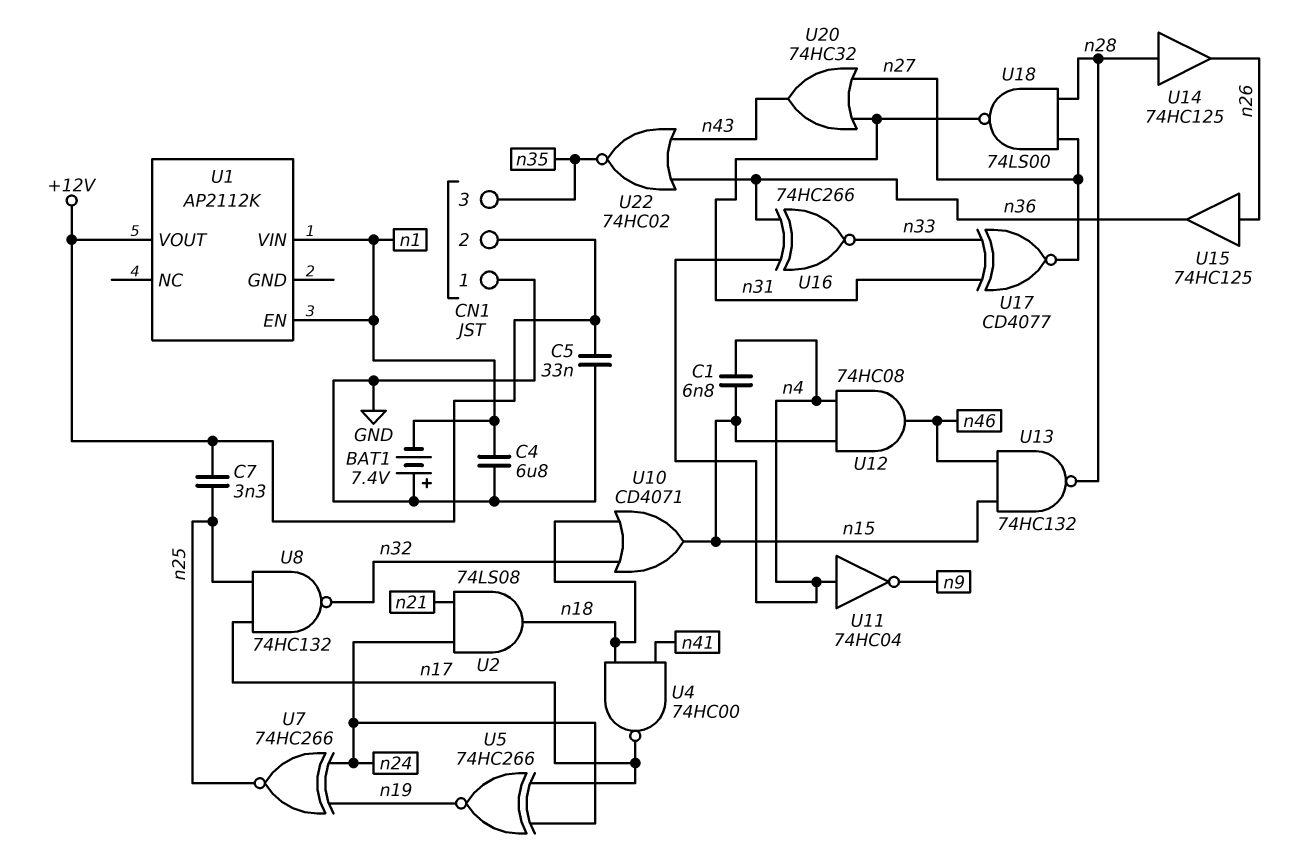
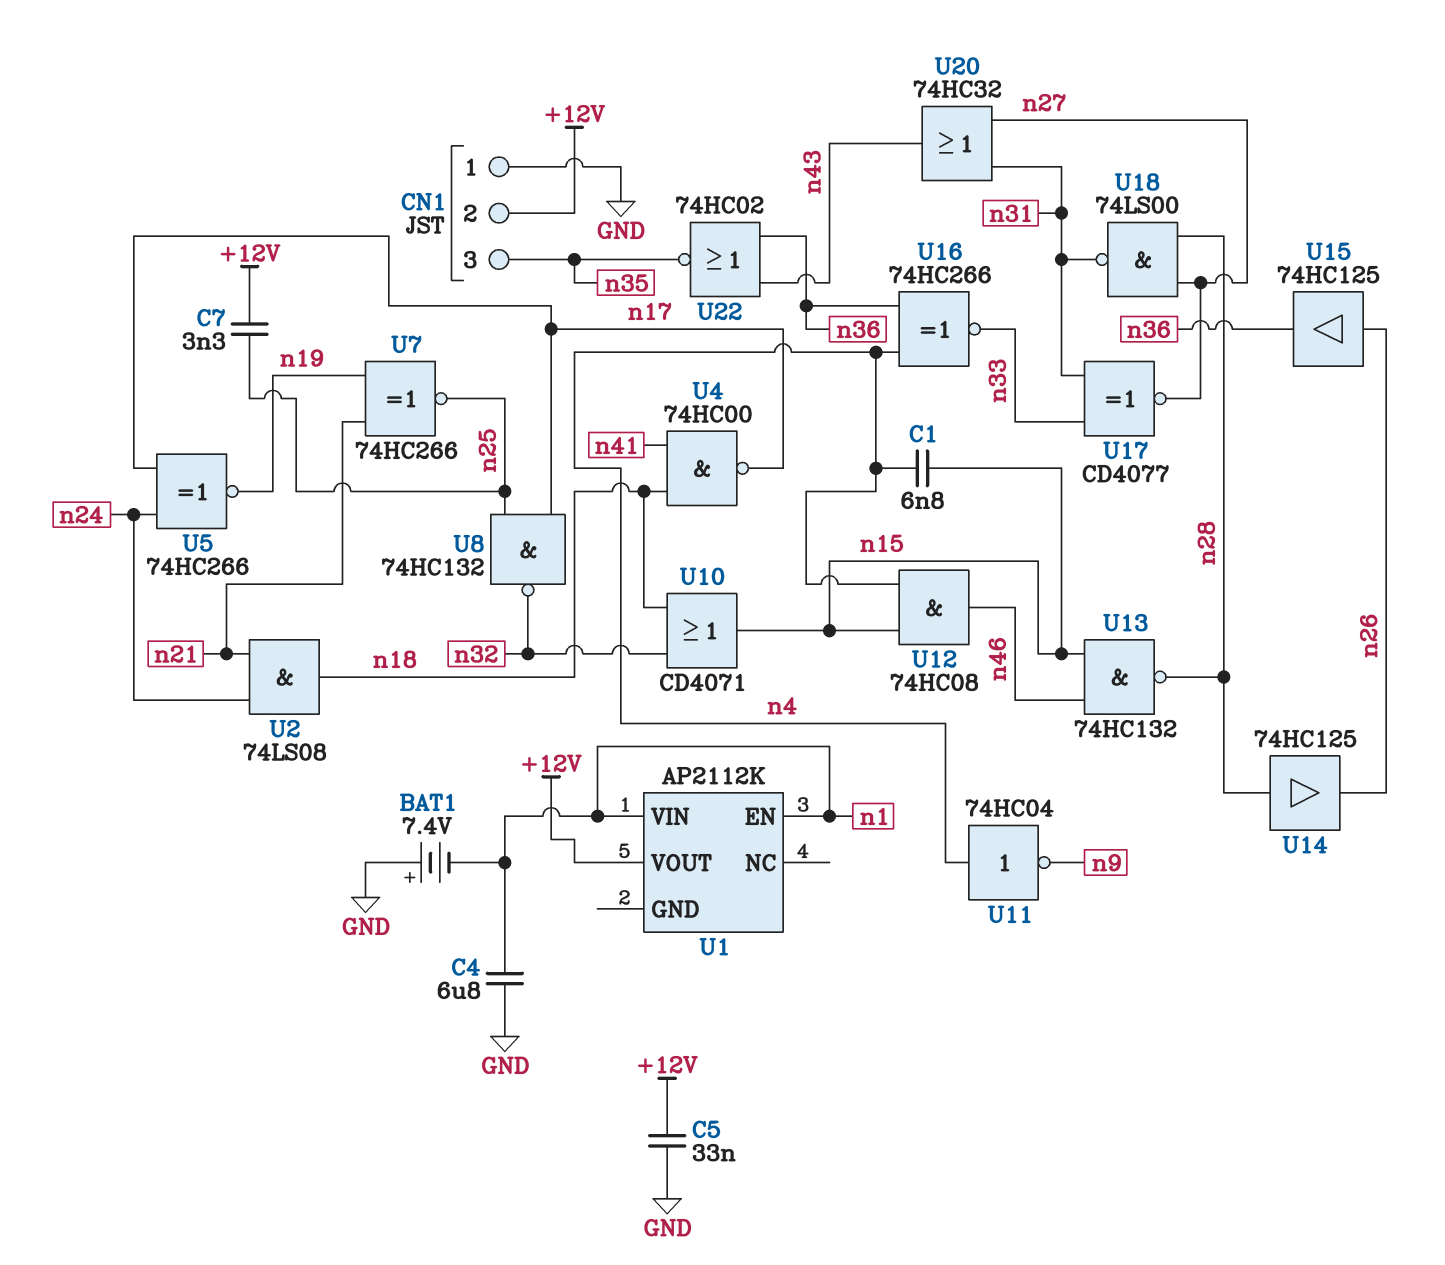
U7: XNOR 74HC266 (in n19, in n24, out n25) -> XNOR 74HC266 (in n19, in n21, out n25)

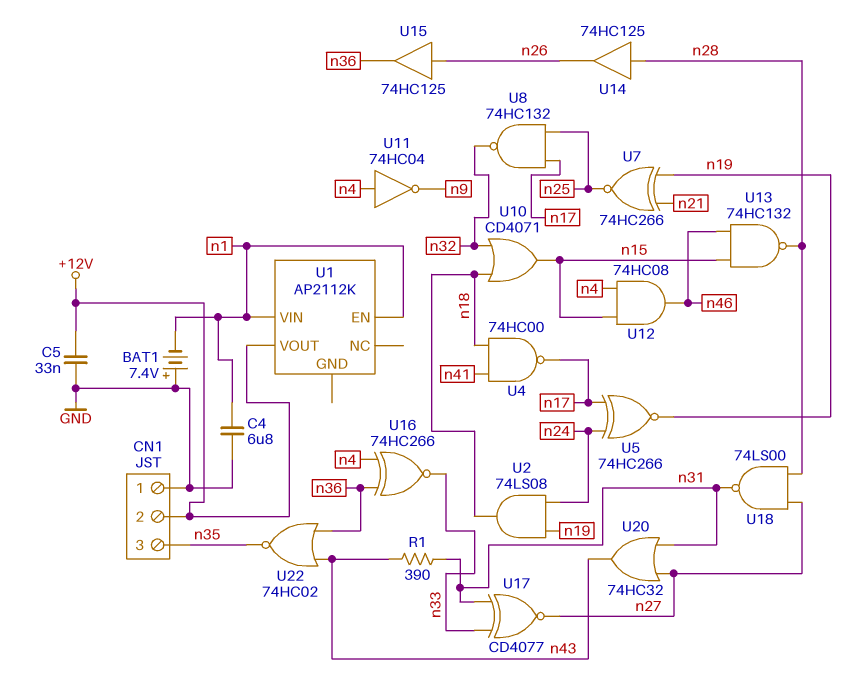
C1: 6.8nF (n4, n15) -> none
C7: 3.3nF (+12V, n25) -> none
R1: none -> 390 (n31, n43)
U2: AND 74LS08 (in n21, in n24, out n18) -> AND 74LS08 (in n19, in n24, out n18)

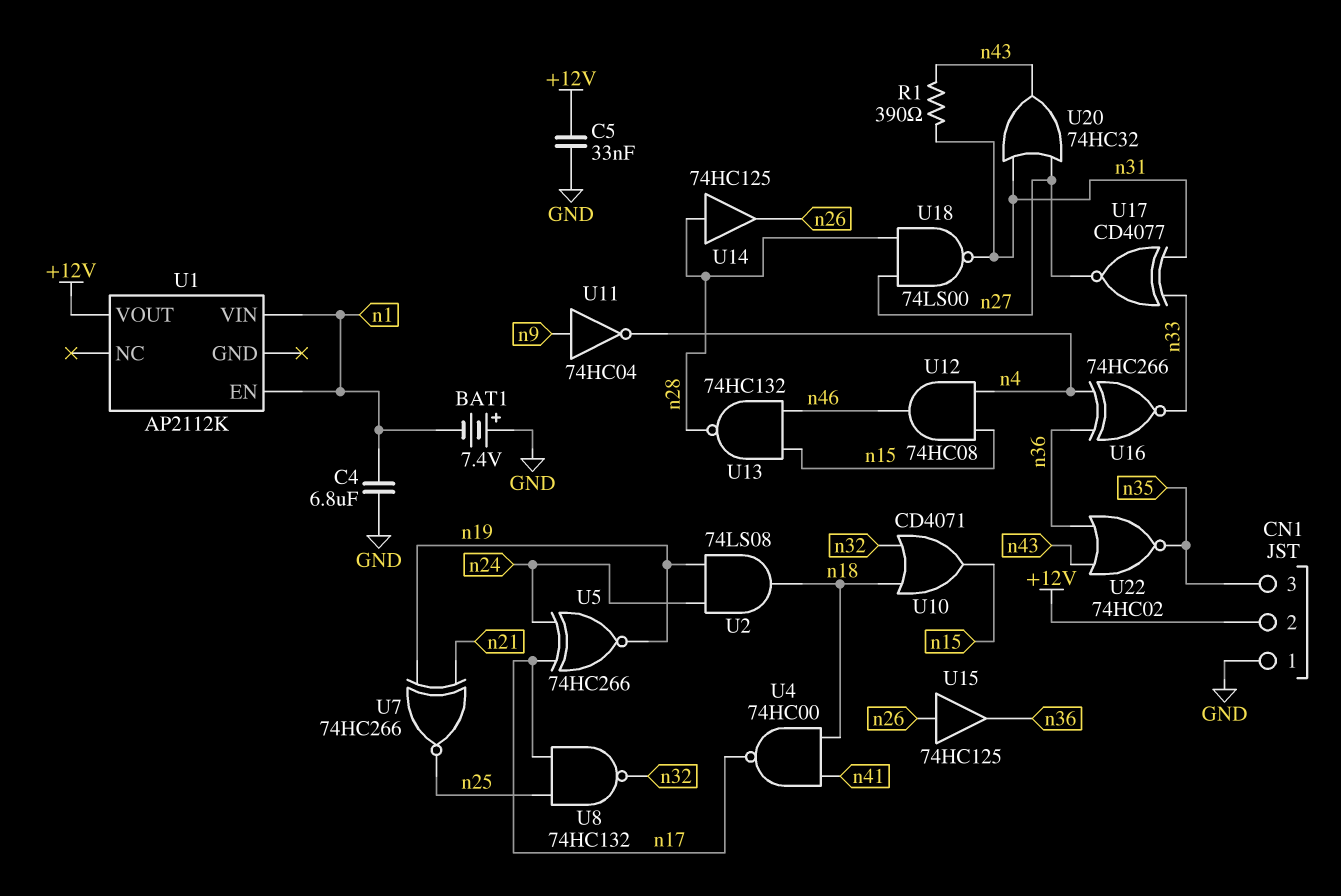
U11: NOT 74HC04 (in n4, out n9) -> NOT 74HC04 (in n9, out n4)

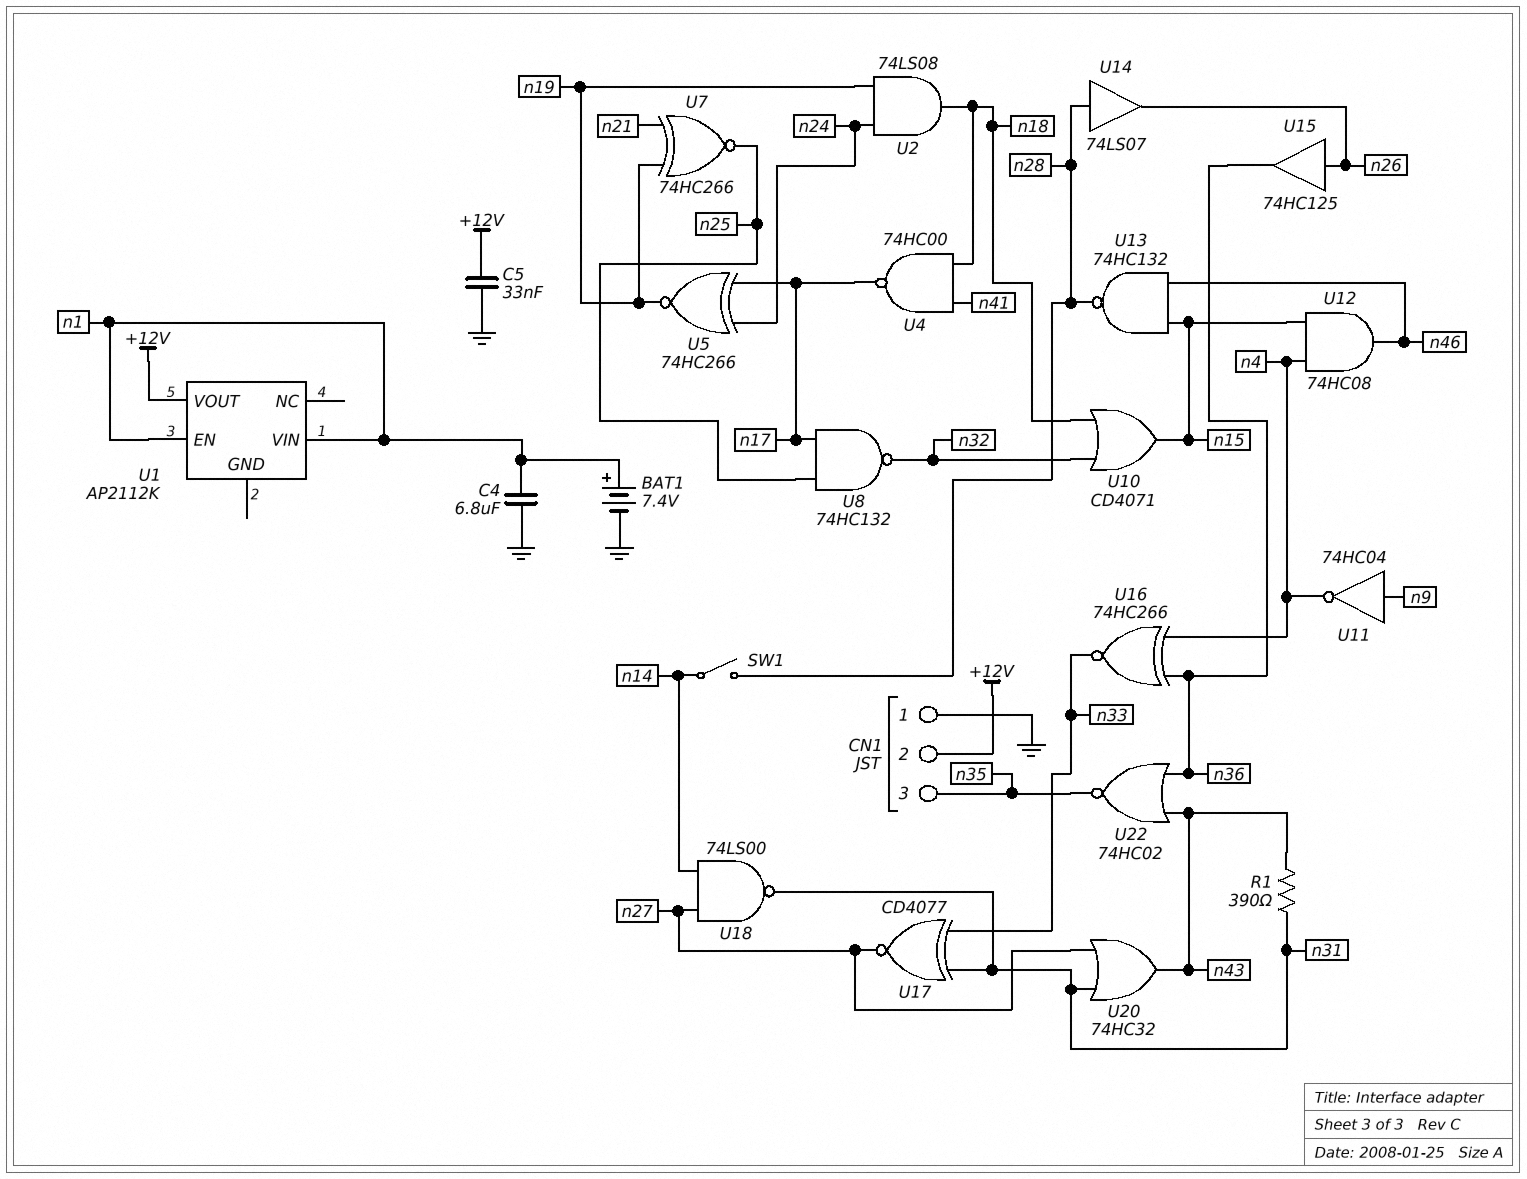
BAT1: 7.4V (plus GND, minus n1) -> 7.4V (plus n1, minus GND)
SW1: none -> switch (n14, n28)
U14: buffer 74HC125 (in n28, out n26) -> buffer 74LS07 (in n28, out n26)
U18: NAND 74LS00 (in n27, in n28, out n31) -> NAND 74LS00 (in n14, in n27, out n31)

